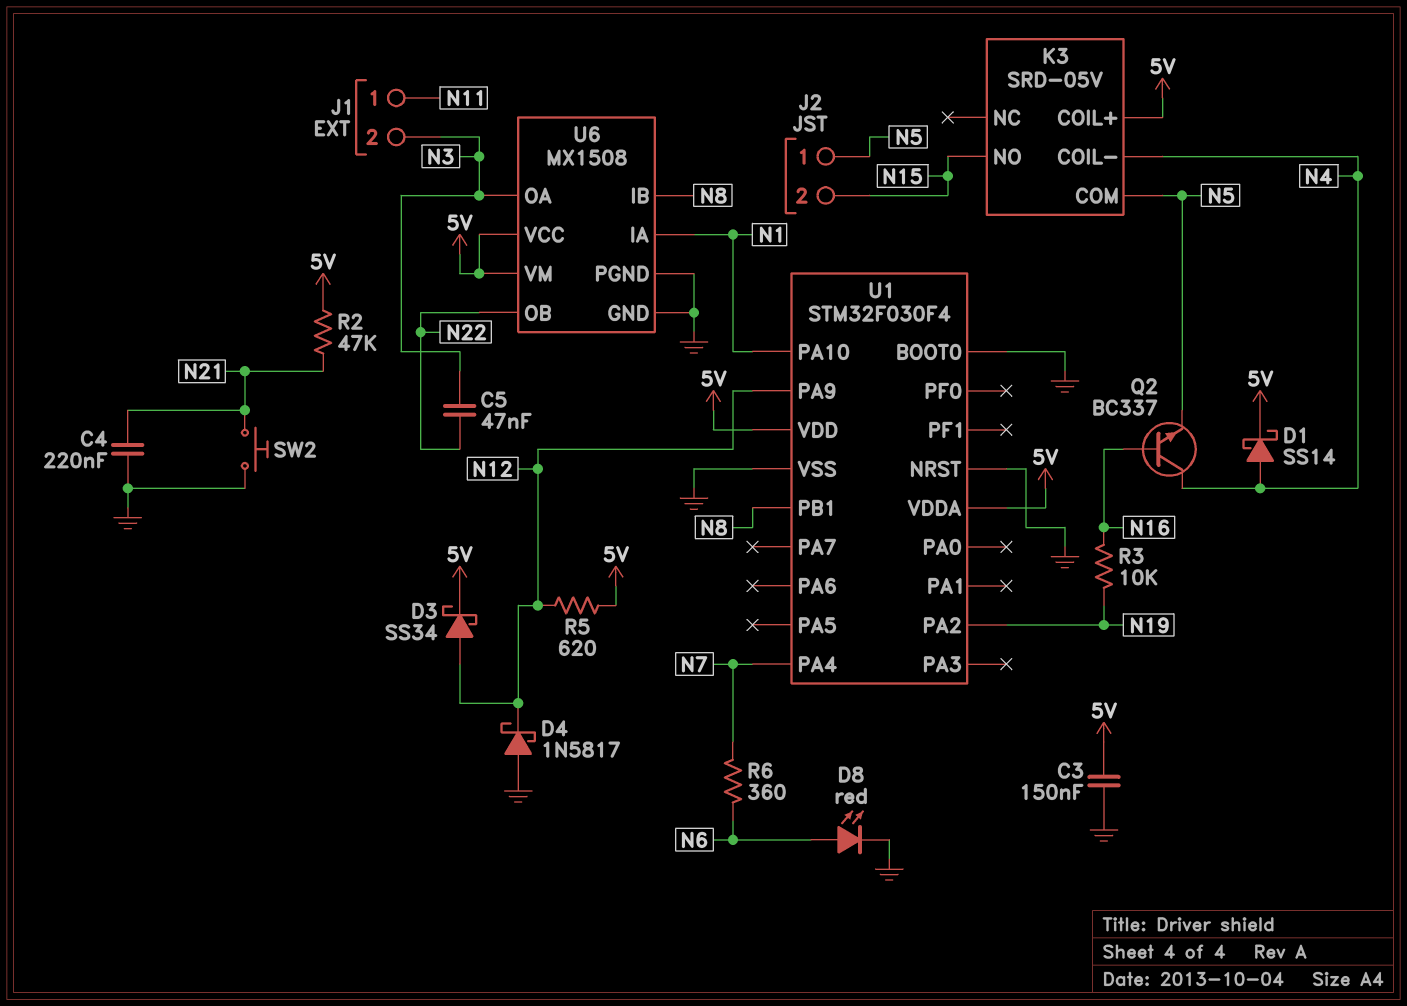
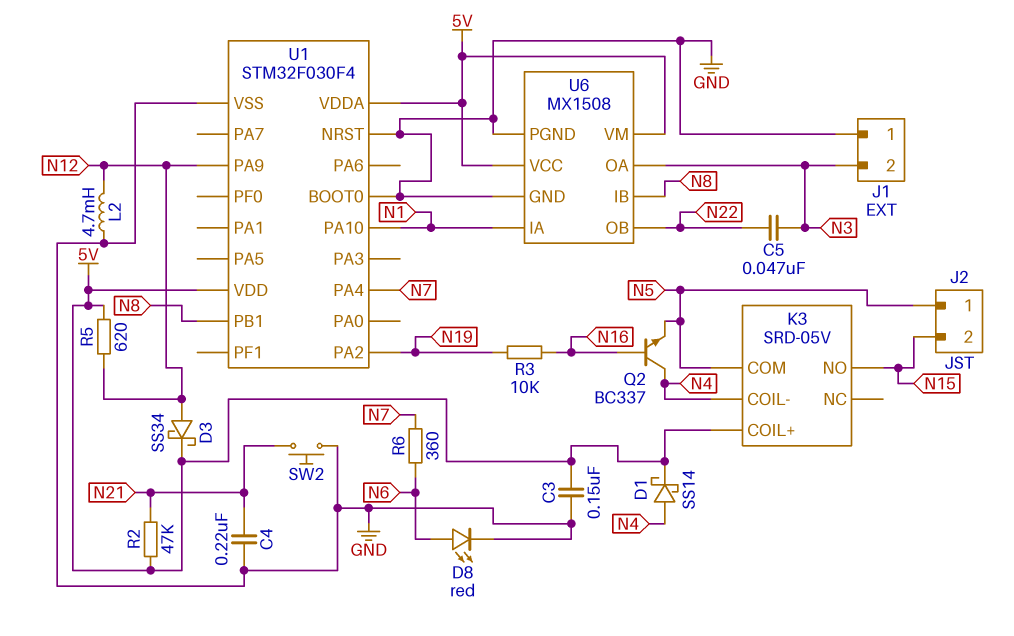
D4: schottky 1N5817 (A GND, K N12) -> none
J1 pin 1: N11 -> GND
L2: none -> 4.7mH (GND, N12)

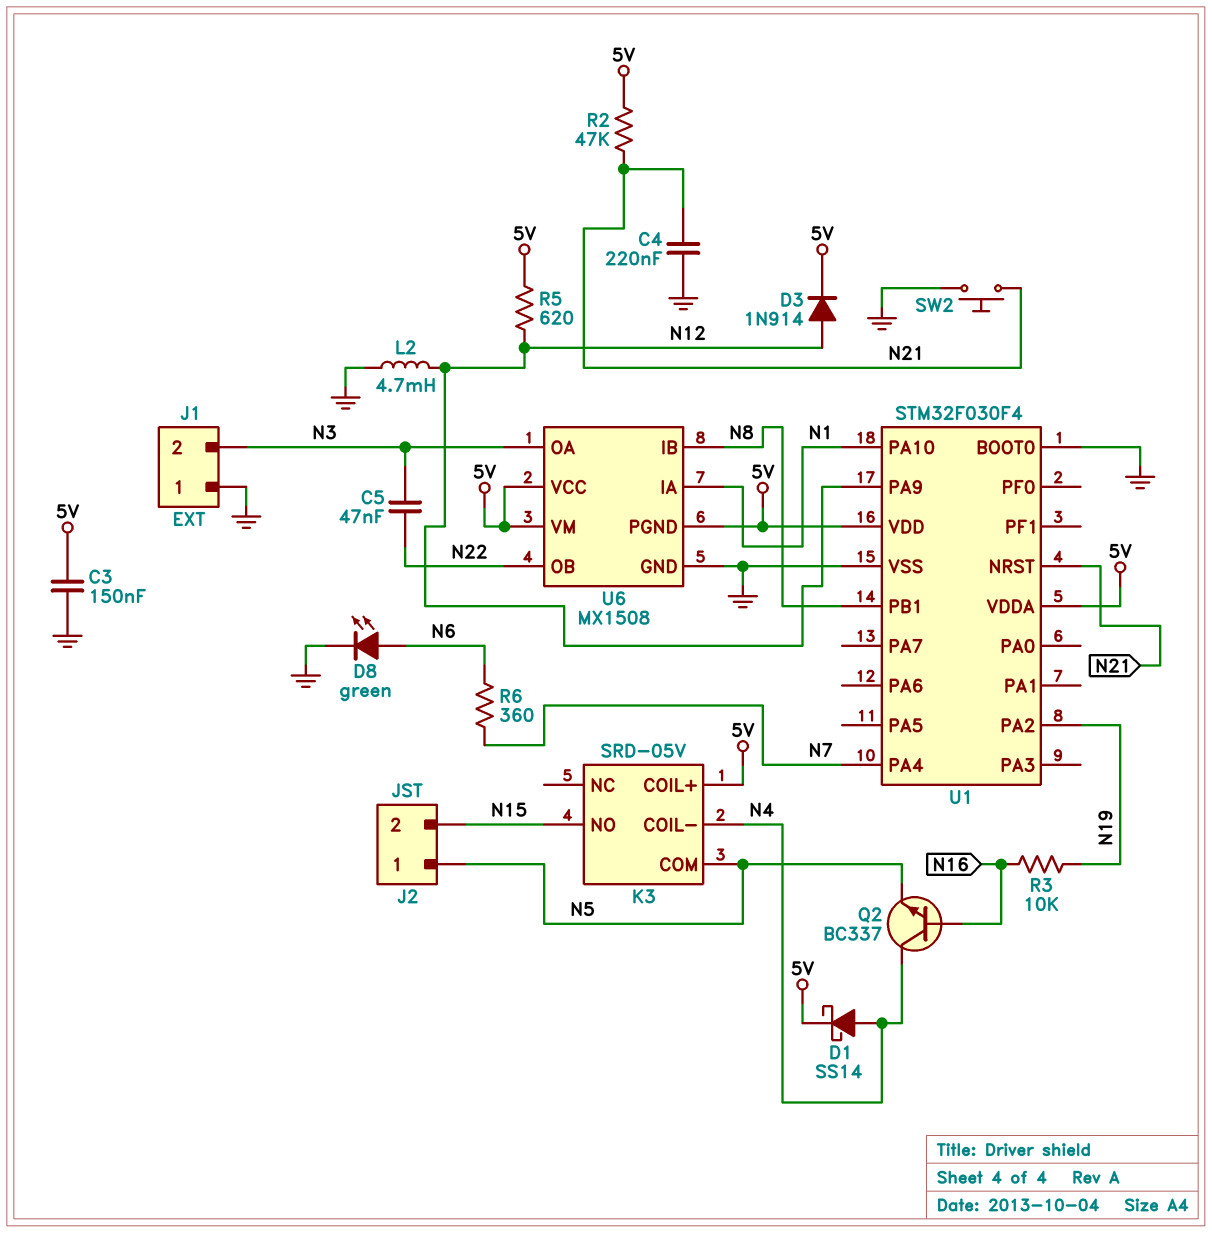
D3: schottky SS34 (A N12, K 5V) -> diode 1N914 (A N12, K 5V)
D8: LED red (A N6, K GND) -> LED green (A N6, K GND)
U1 pin NRST: GND -> N21
U6 pin PGND: GND -> 5V

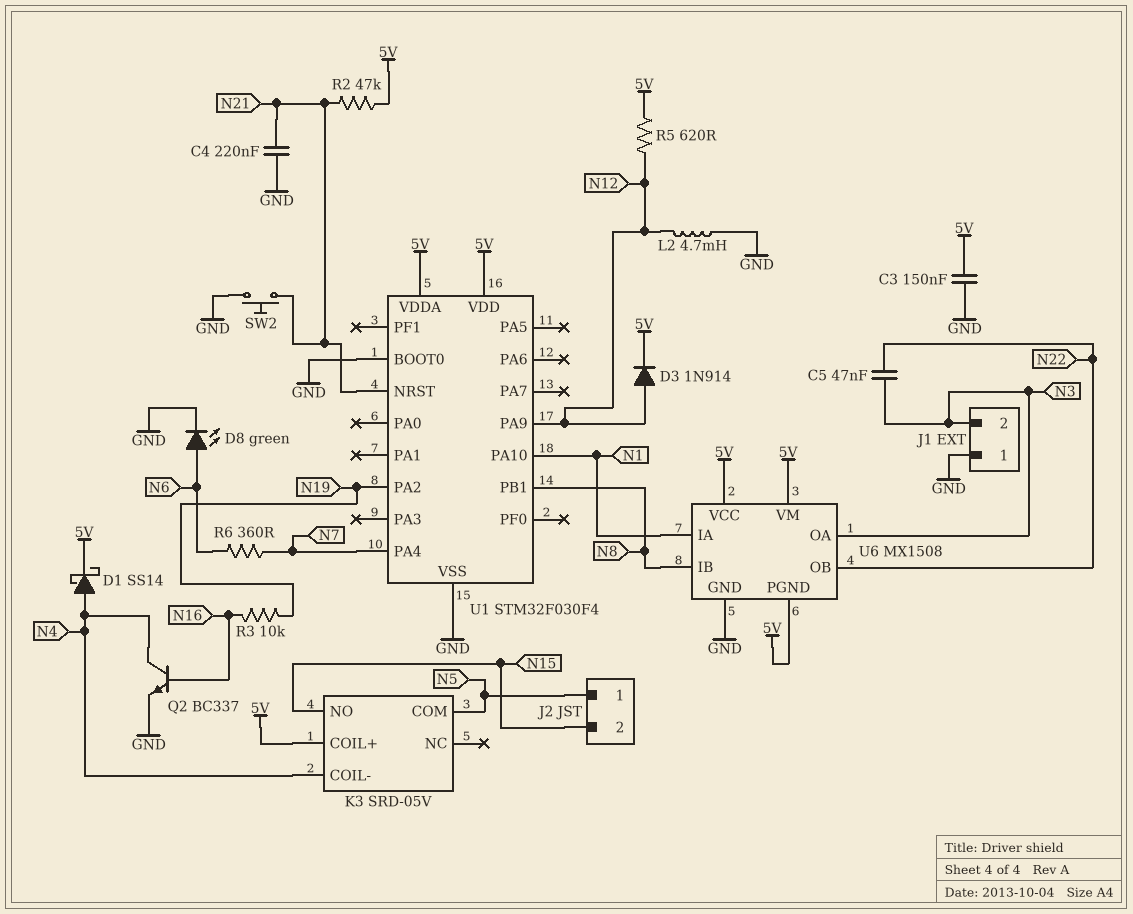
Q2: NPN BC337 (B N16, C N4, E N5) -> NPN BC337 (B N16, C N4, E GND)

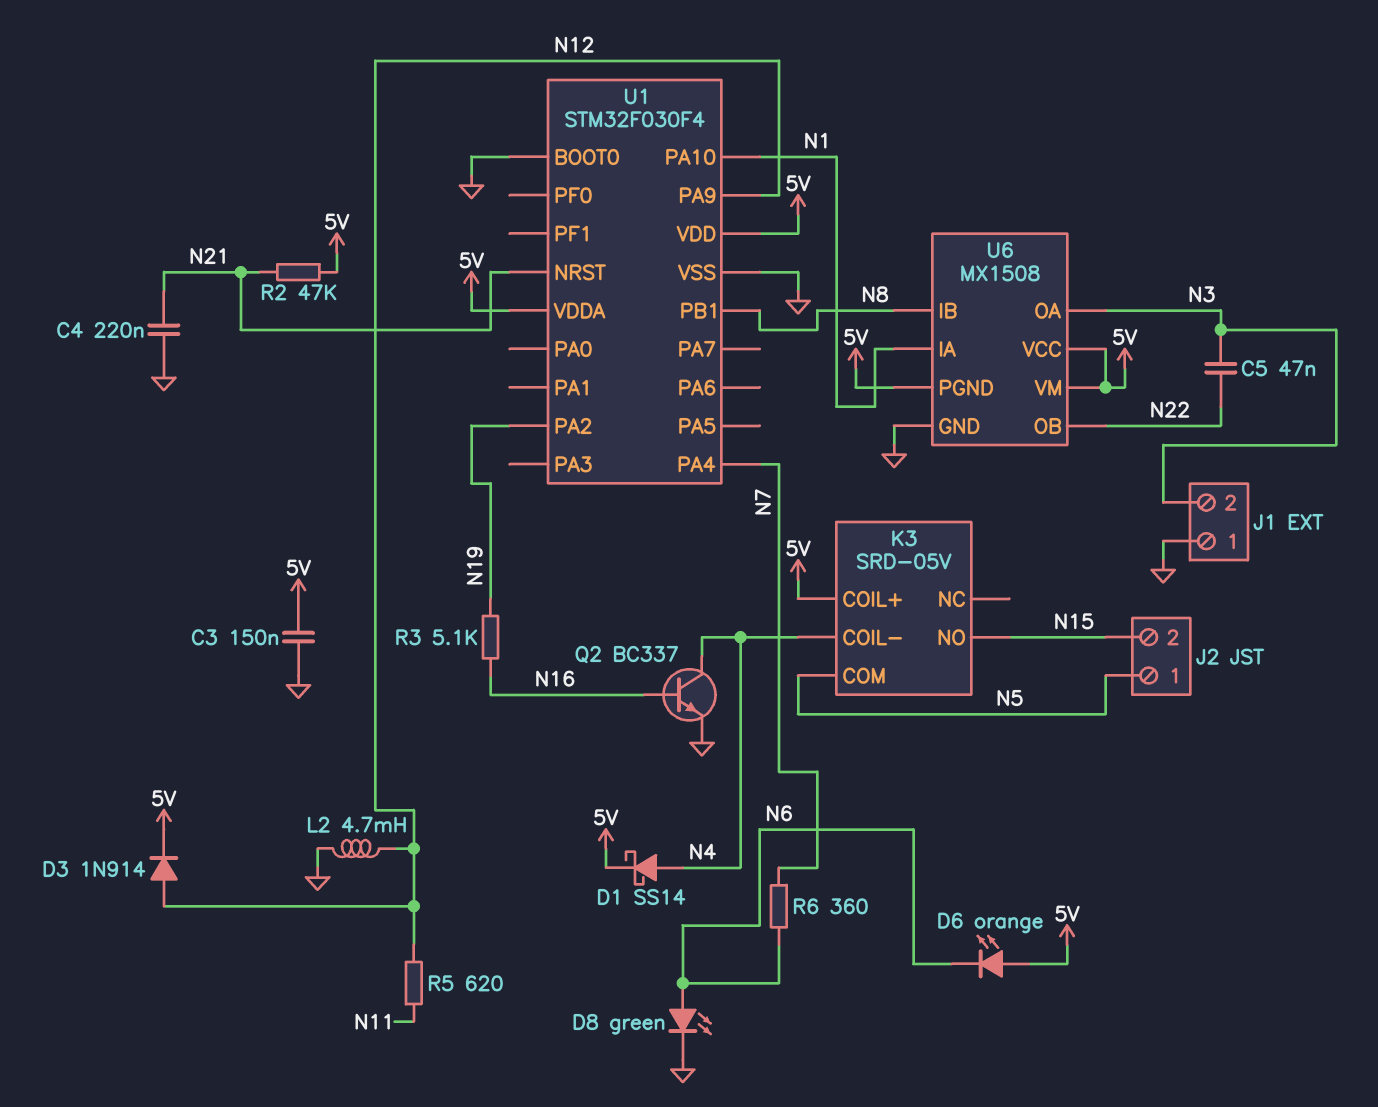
D6: none -> LED orange (A 5V, K N6)
R3: 10k (N16, N19) -> 5.1k (N16, N19)
R5: 620 (5V, N12) -> 620 (N11, N12)
SW2: button (GND, N21) -> none

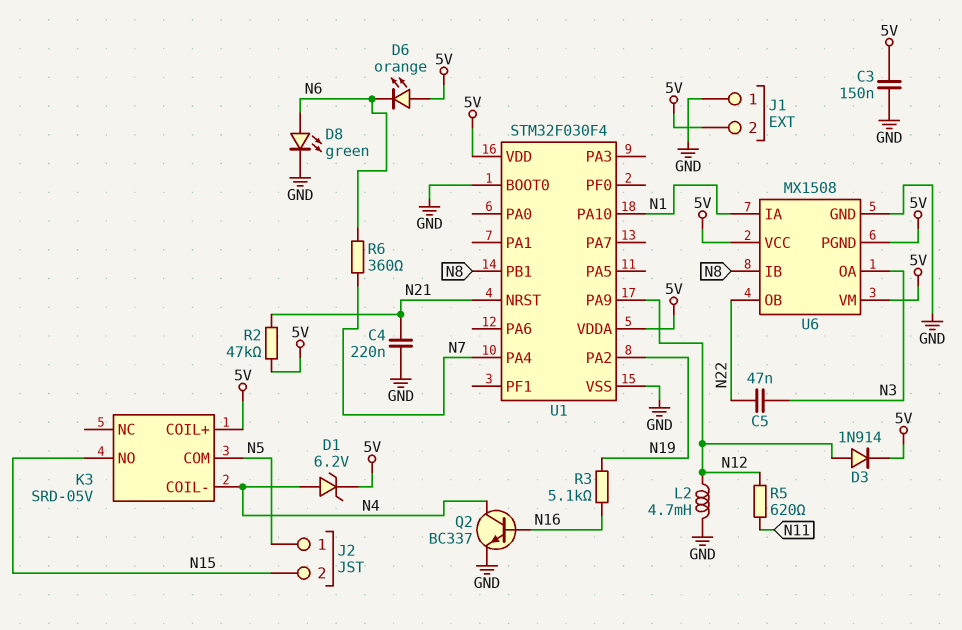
D1: schottky SS14 (A N4, K 5V) -> zener 6.2V (A N4, K 5V)
J1 pin 2: N3 -> 5V

